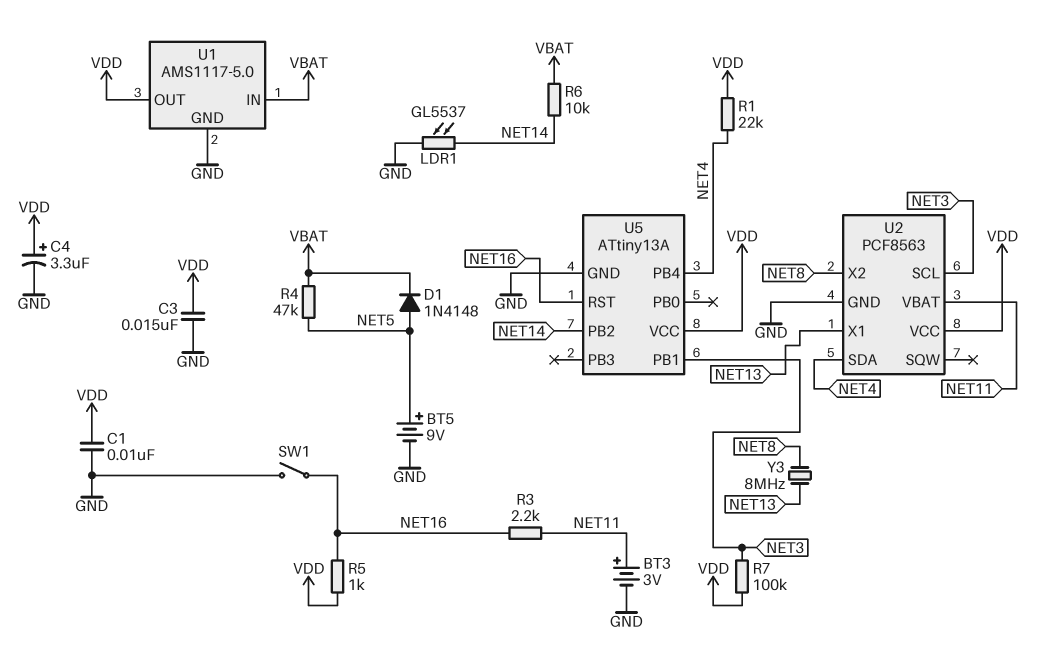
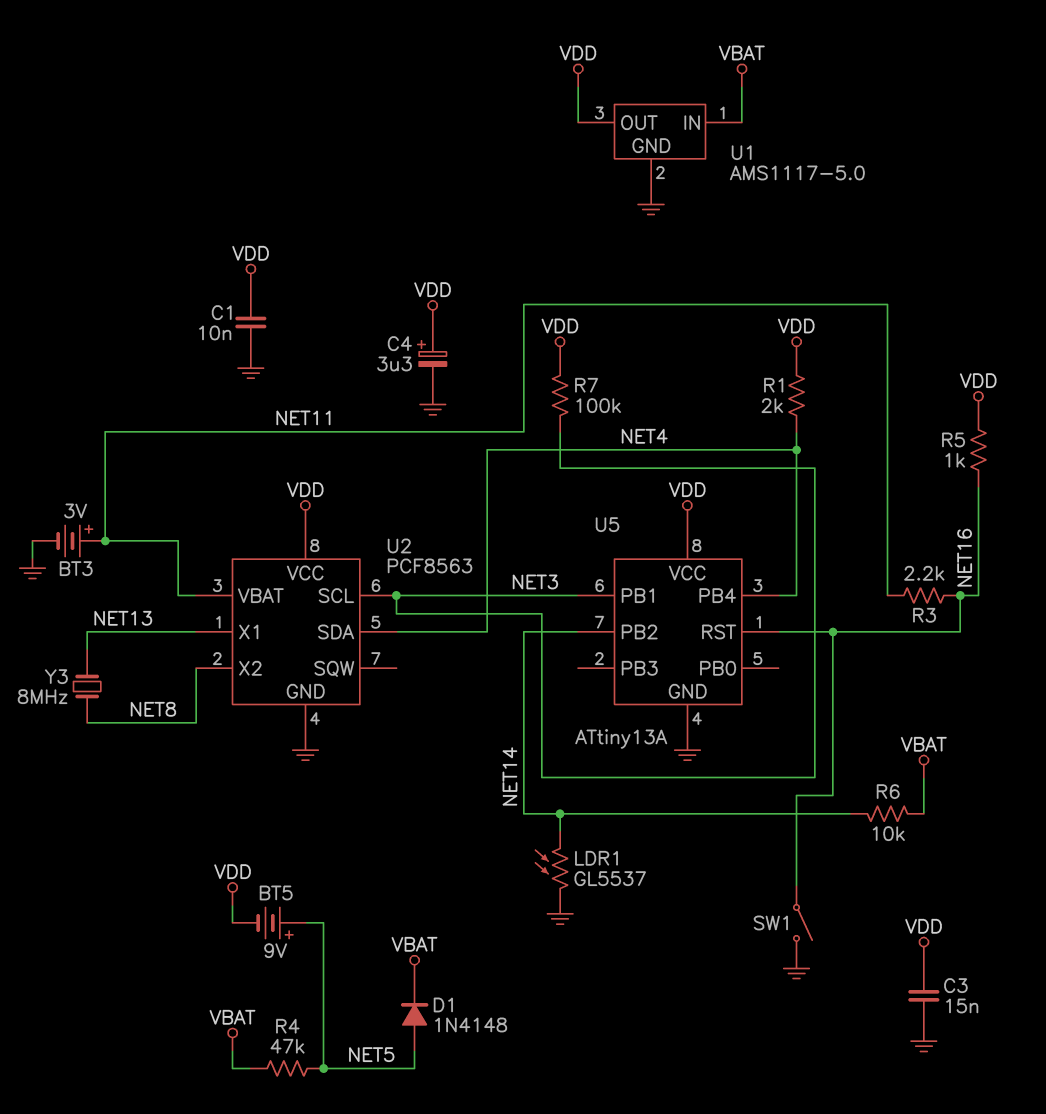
BT5: 9V (plus NET5, minus GND) -> 9V (plus NET5, minus VDD)
R1: 22k (NET4, VDD) -> 2k (NET4, VDD)

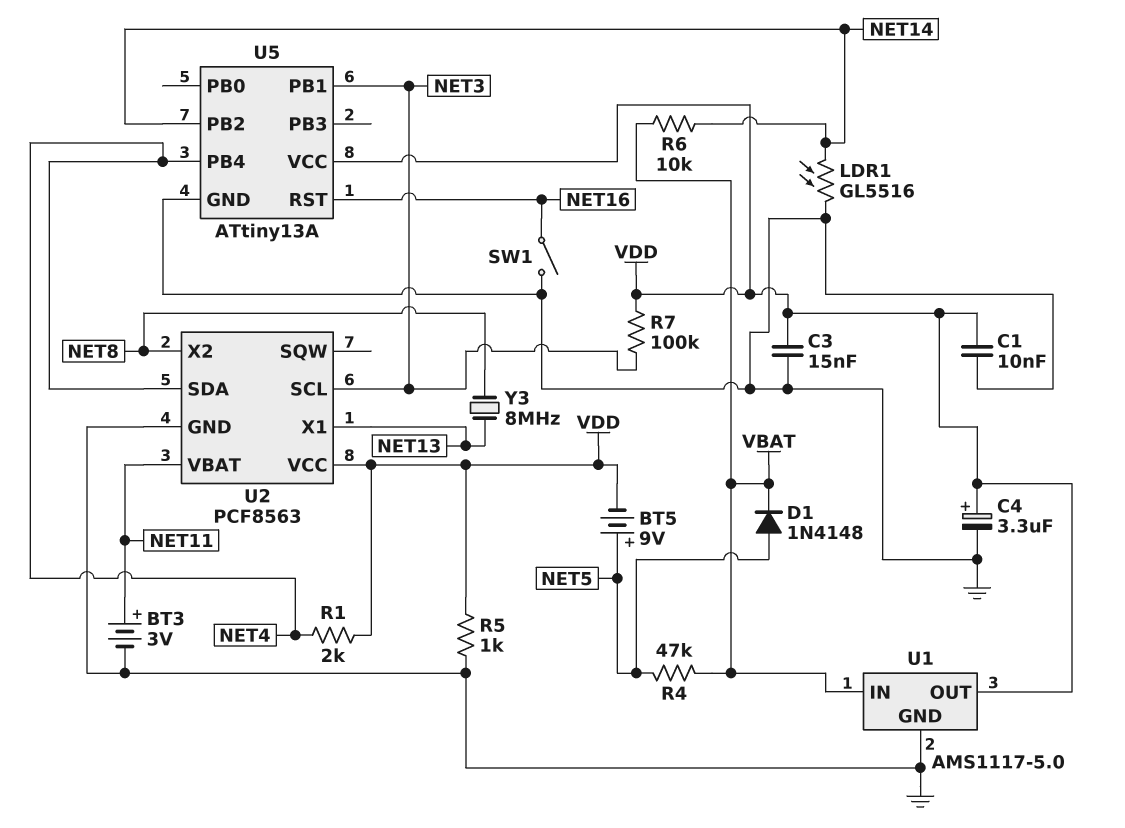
LDR1: GL5537 (GND, NET14) -> GL5516 (GND, NET14)
R3: 2.2k (NET11, NET16) -> none
R5: 1k (NET16, VDD) -> 1k (GND, VDD)

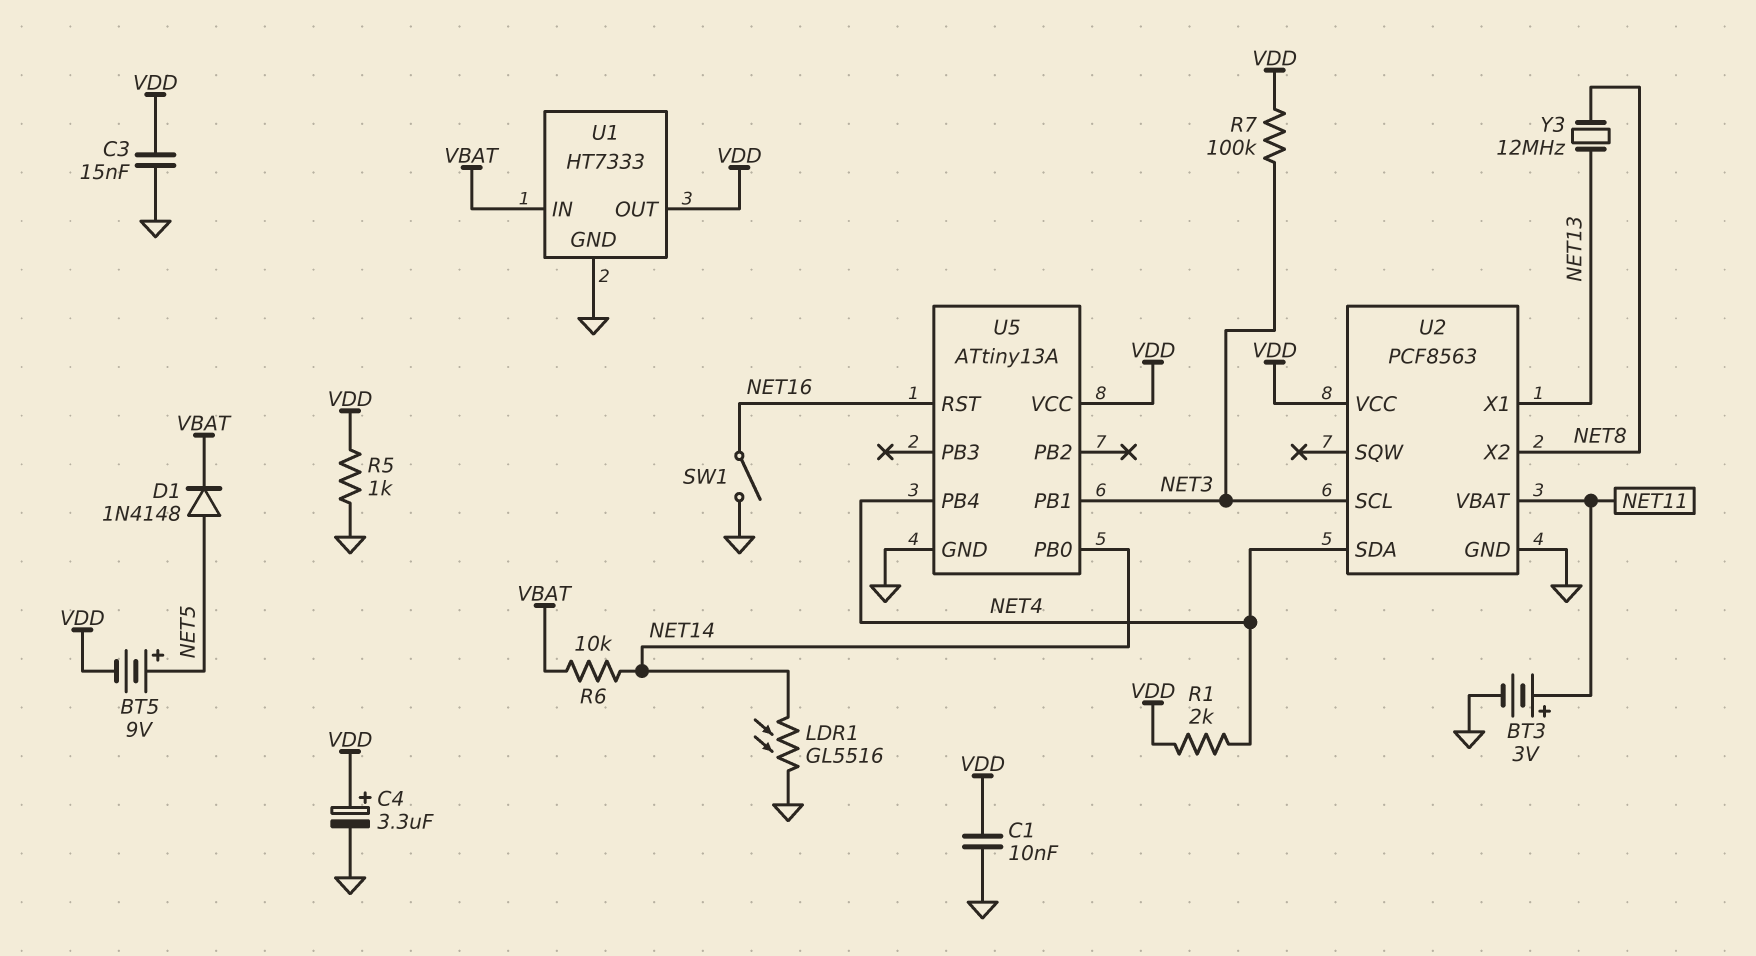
R4: 47k (NET5, VBAT) -> none
U1: AMS1117-5.0 -> HT7333
U5 pin PB0: none -> NET14
U5 pin PB2: NET14 -> none
Y3: 8MHz (NET8, NET13) -> 12MHz (NET8, NET13)

